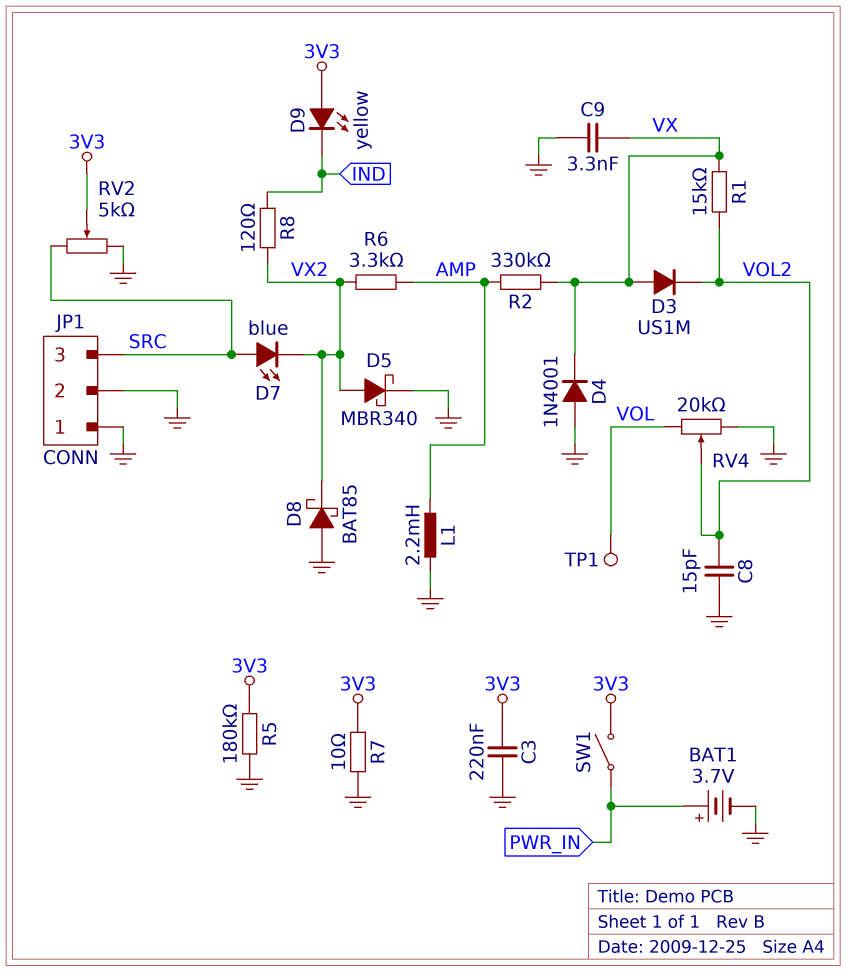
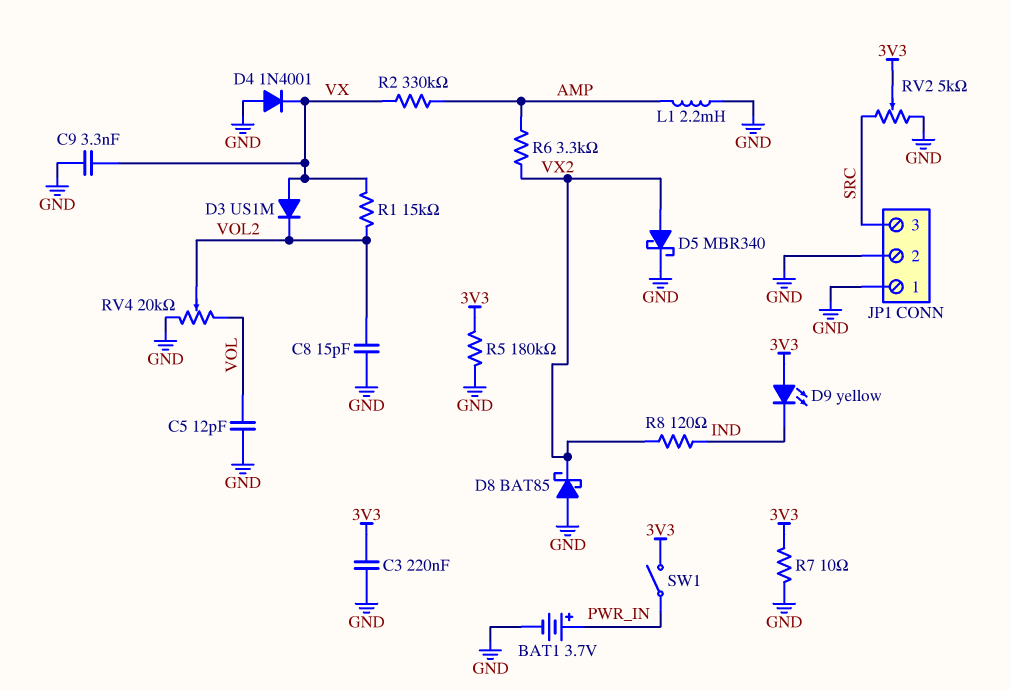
C5: none -> 12pF (GND, VOL)
D7: LED blue (A SRC, K VX2) -> none
TP1: test point (VOL) -> none

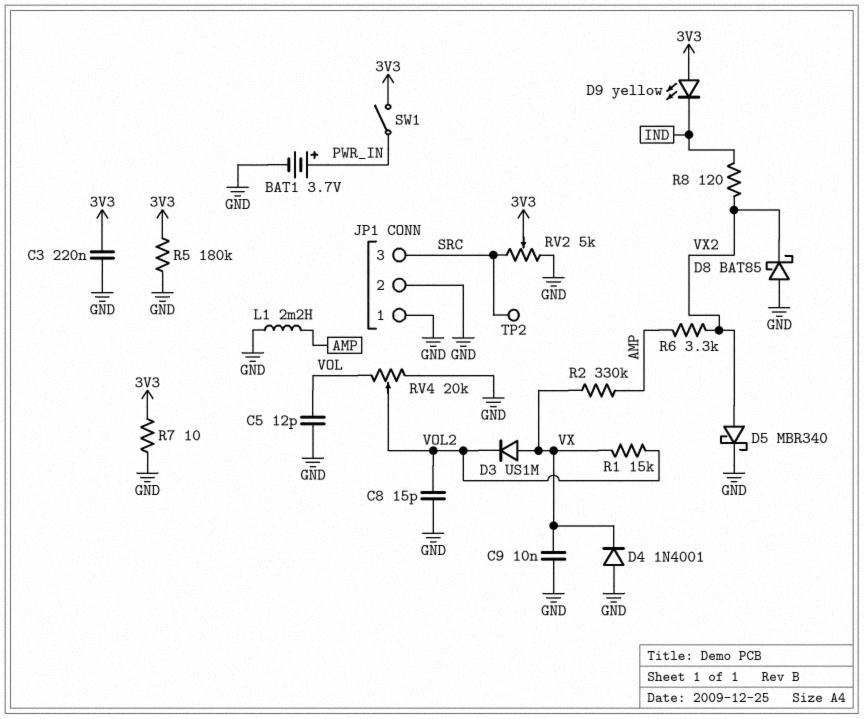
C9: 3.3nF (GND, VX) -> 10nF (GND, VX)
TP2: none -> test point (SRC)

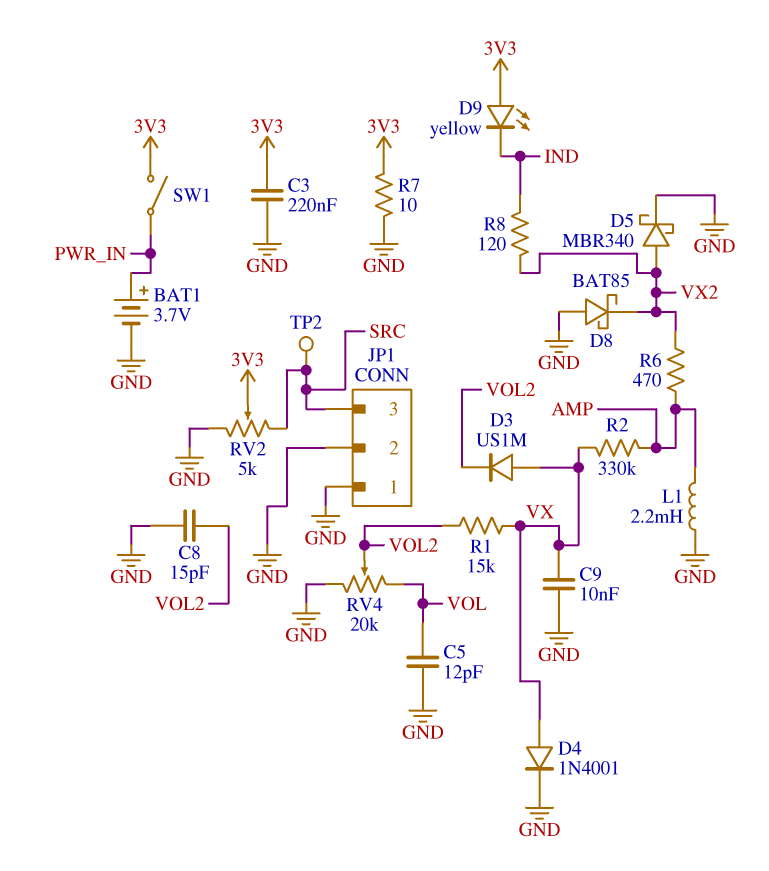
D4: diode 1N4001 (A GND, K VX) -> diode 1N4001 (A VX, K GND)
R5: 180k (3V3, GND) -> none
R6: 3.3k (AMP, VX2) -> 470 (AMP, VX2)

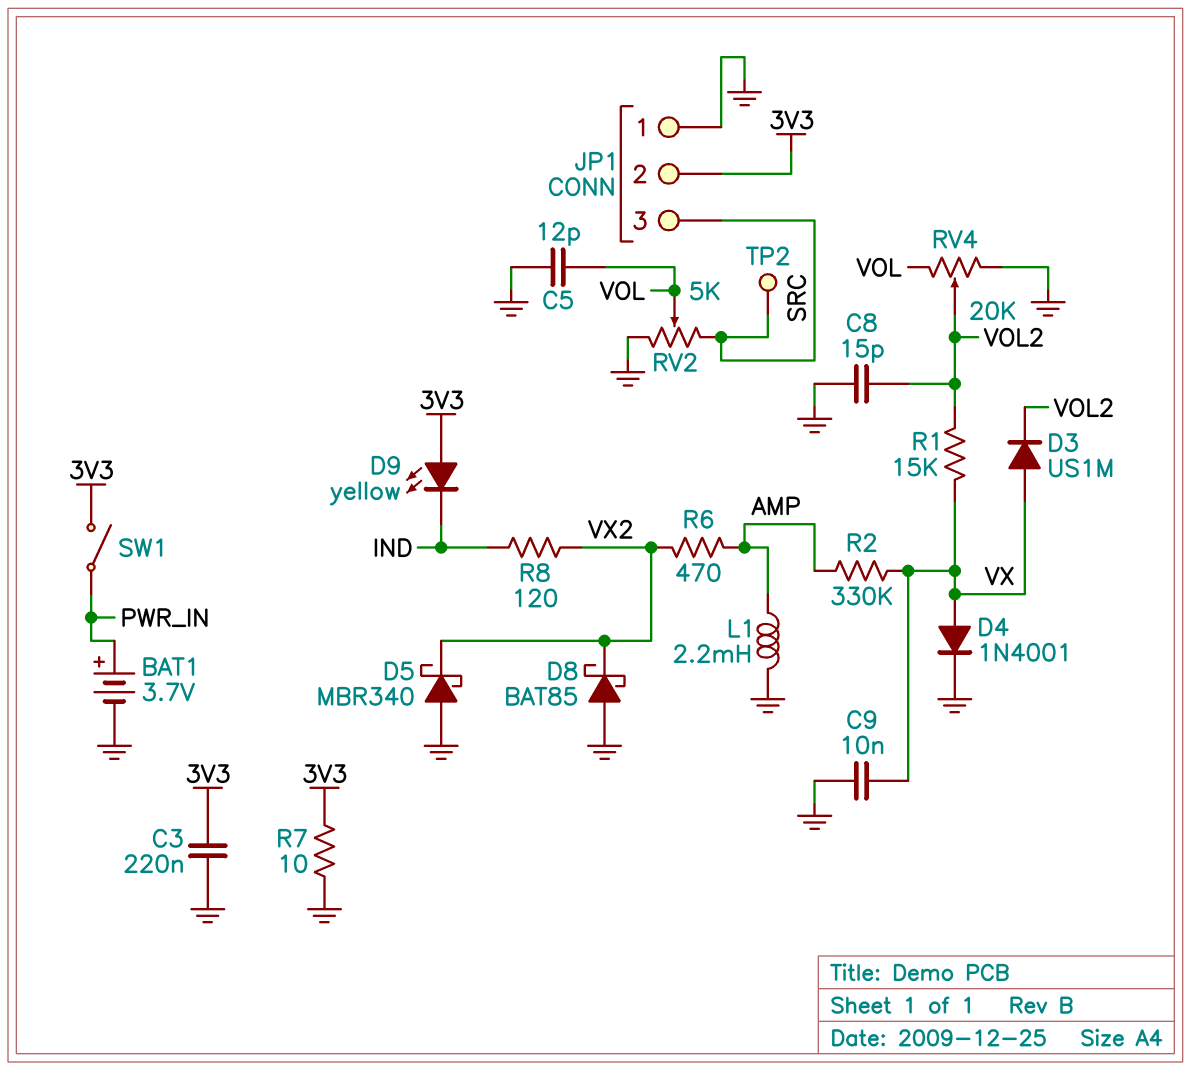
D5: schottky MBR340 (A VX2, K GND) -> schottky MBR340 (A GND, K VX2)
JP1 pin 2: GND -> 3V3
RV2: 5k (GND, SRC, wiper 3V3) -> 5k (GND, SRC, wiper VOL)

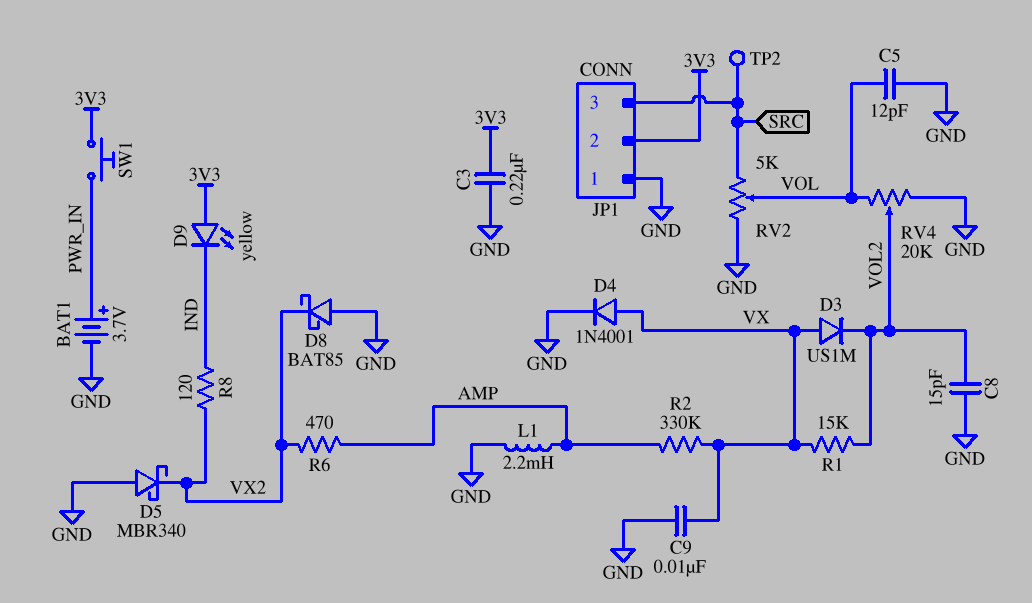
R7: 10 (3V3, GND) -> none
SW1: switch (3V3, PWR_IN) -> button (3V3, PWR_IN)

